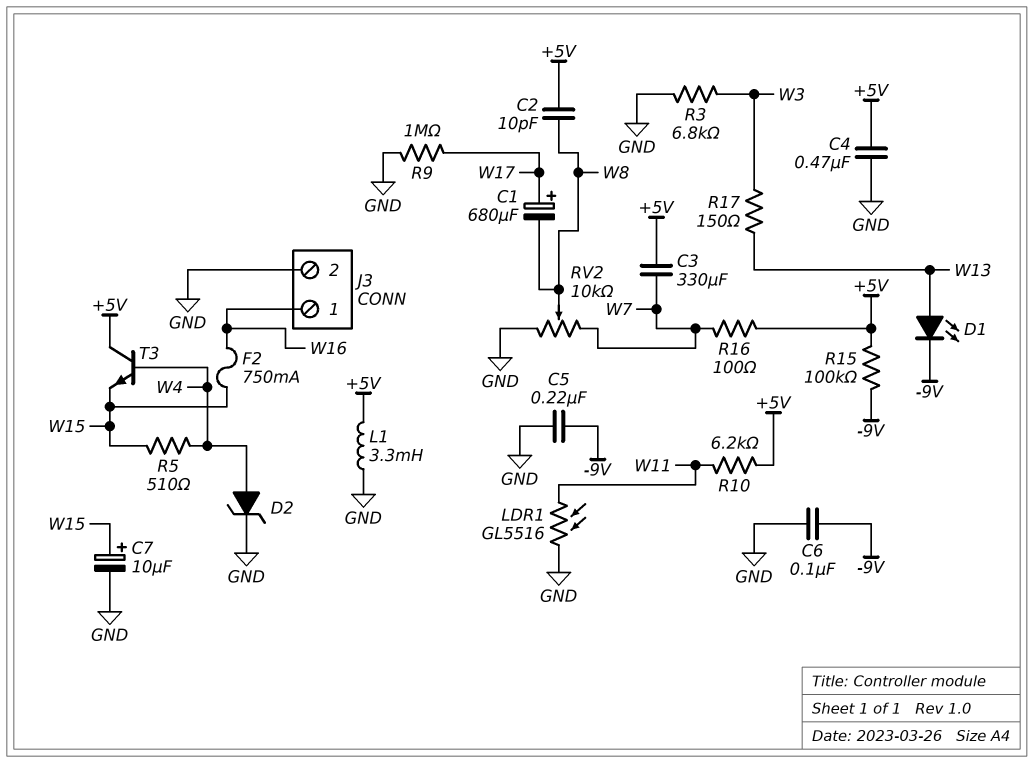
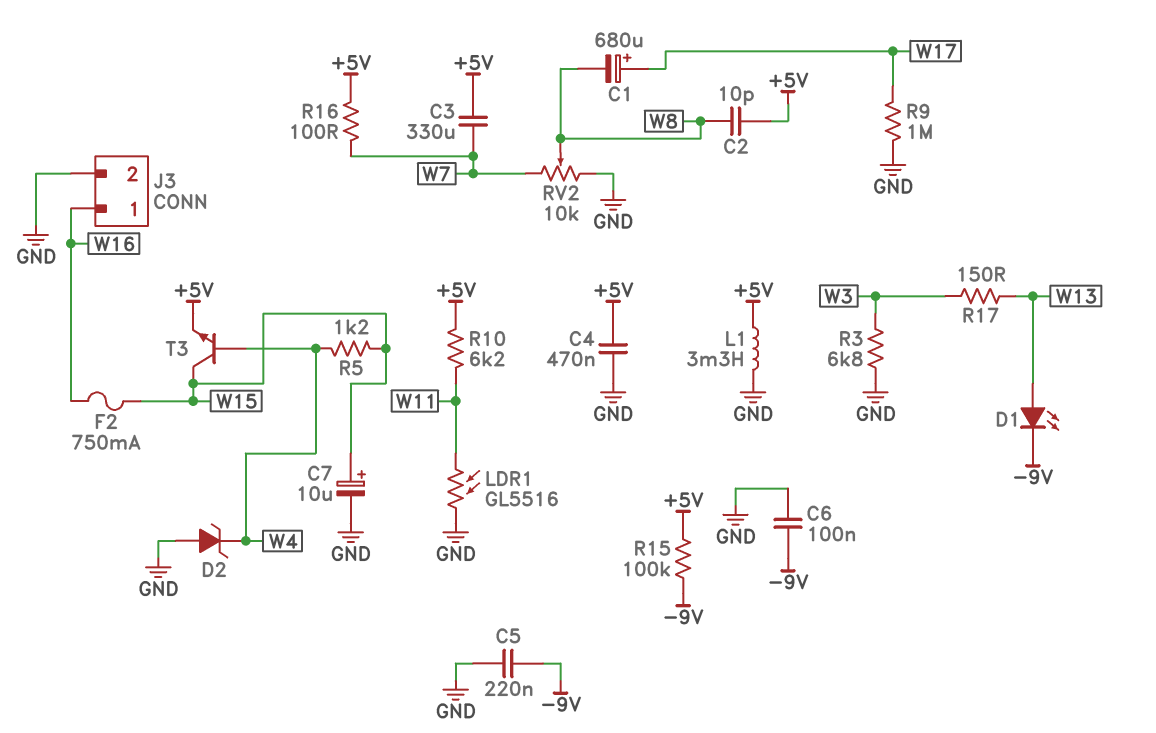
D2: zener (A W4, K GND) -> zener (A GND, K W4)
R5: 510 (W4, W15) -> 1.2k (W4, W15)
T3: NPN (B W4, C +5V, E W15) -> NPN (B W4, C W15, E +5V)

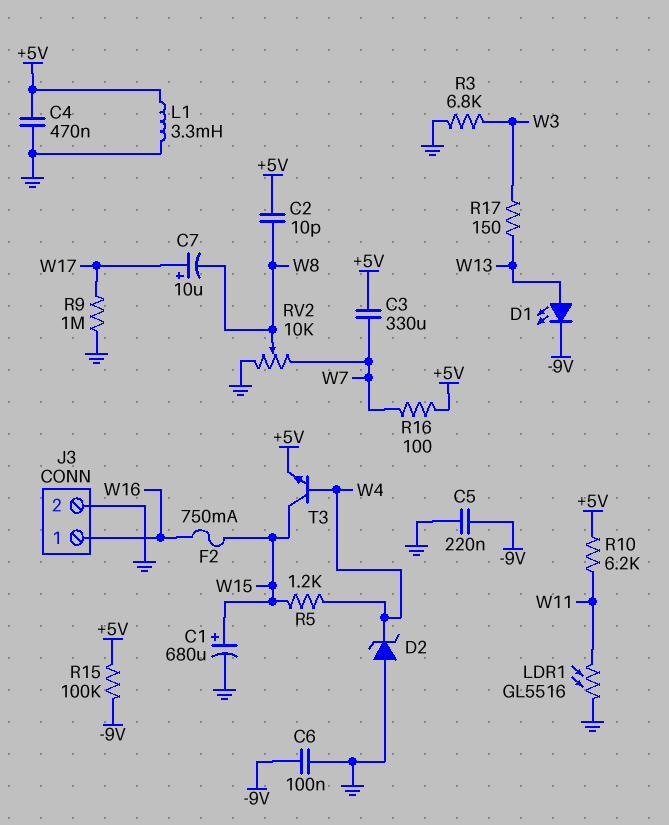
C1: 680uF (plus W17, minus W8) -> 680uF (plus W15, minus GND)
C7: 10uF (plus W15, minus GND) -> 10uF (plus W17, minus W8)

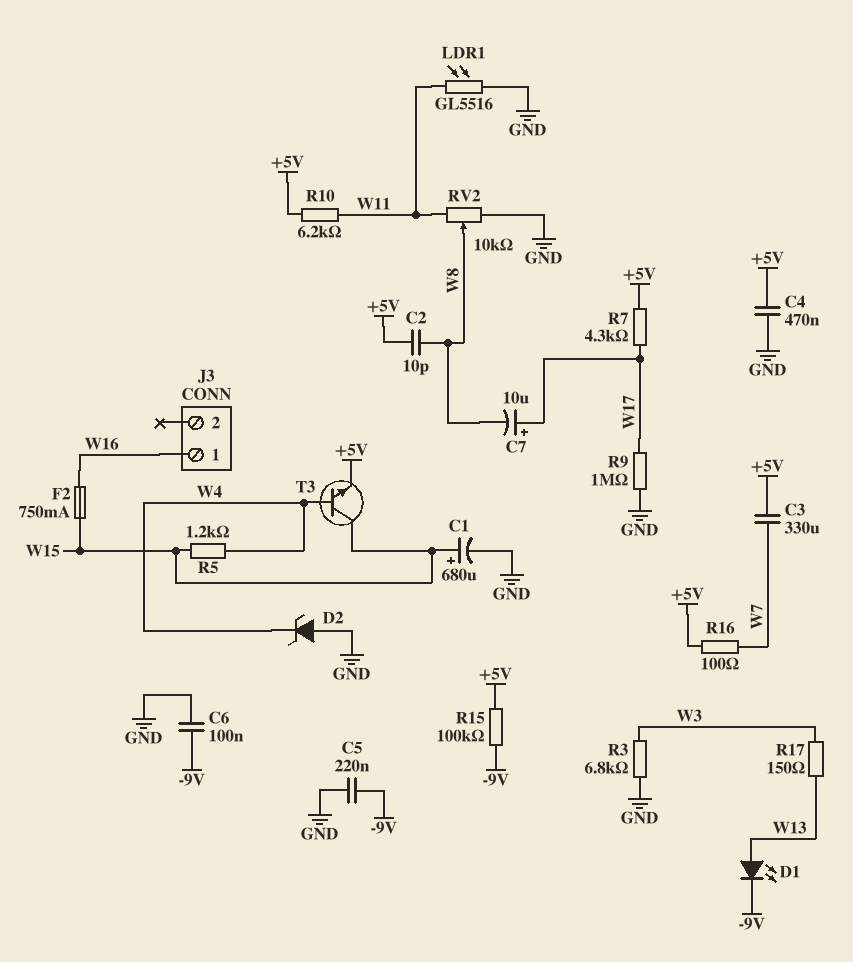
J3 pin 2: GND -> none
L1: 3.3mH (+5V, GND) -> none
R7: none -> 4.3k (+5V, W17)
RV2: 10k (GND, W7, wiper W8) -> 10k (GND, W11, wiper W8)

